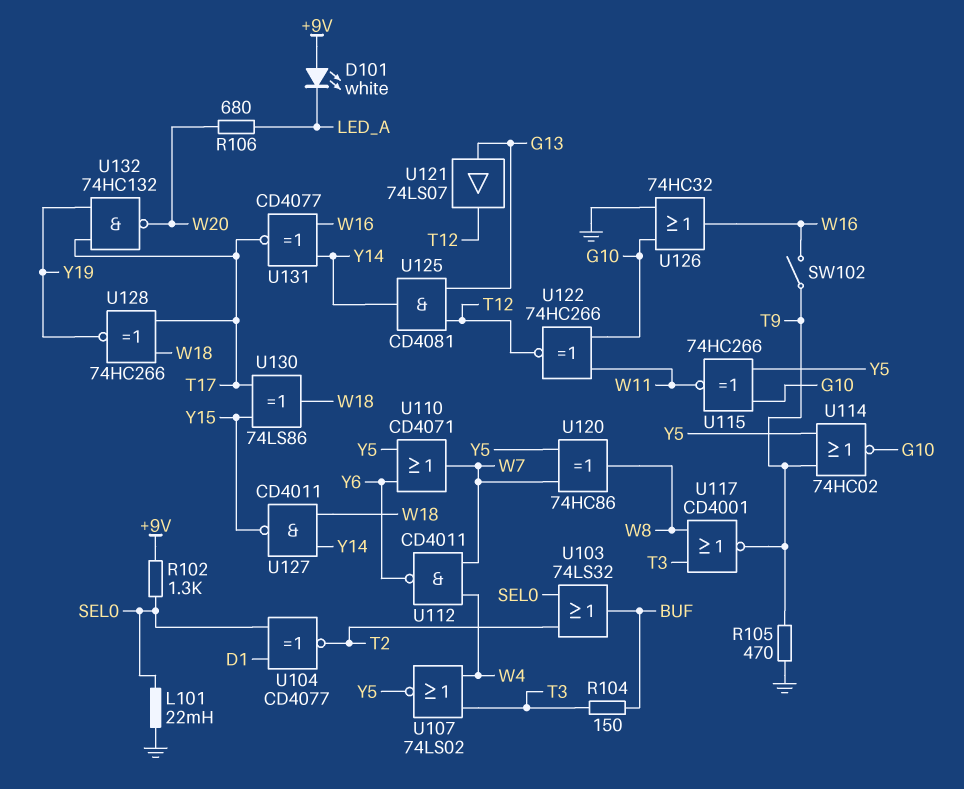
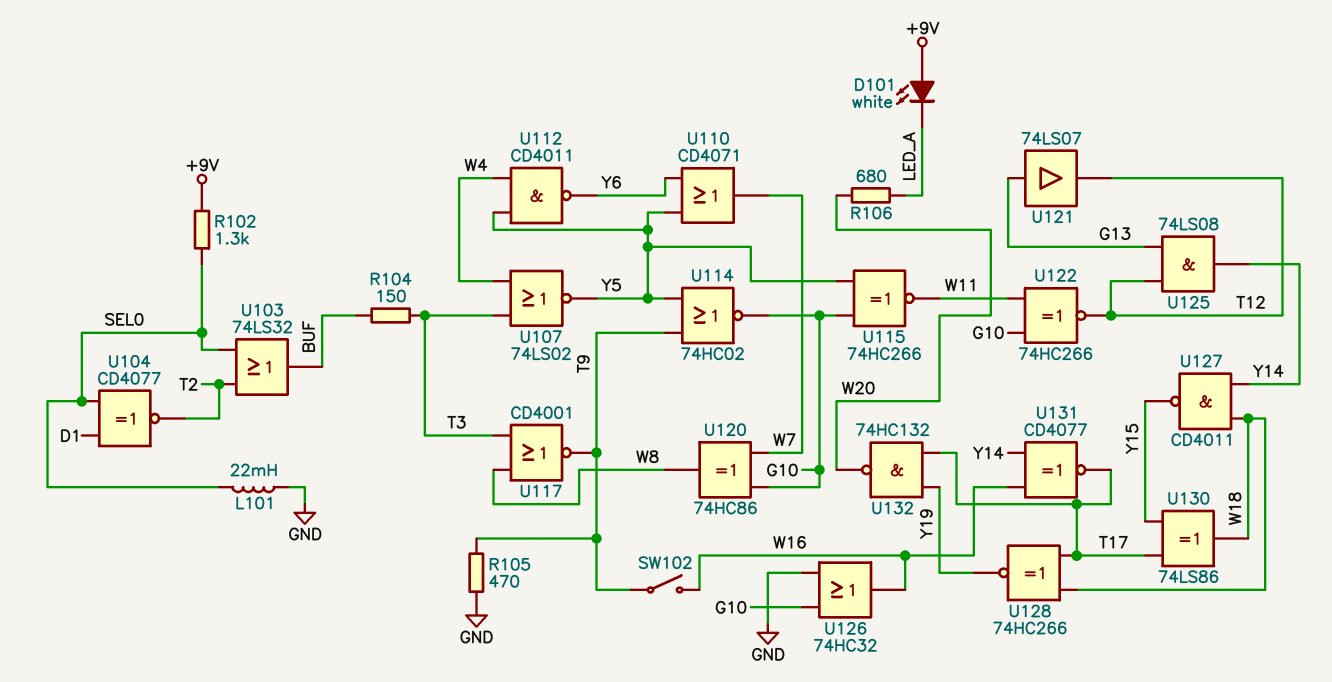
U112: NAND CD4011 (in W4, in W7, out Y6) -> NAND CD4011 (in W4, in Y5, out Y6)
U120: XOR 74HC86 (in W7, in Y5, out W8) -> XOR 74HC86 (in G10, in W7, out W8)
U125: AND CD4081 (in G13, in T12, out Y14) -> AND 74LS08 (in G13, in T12, out Y14)

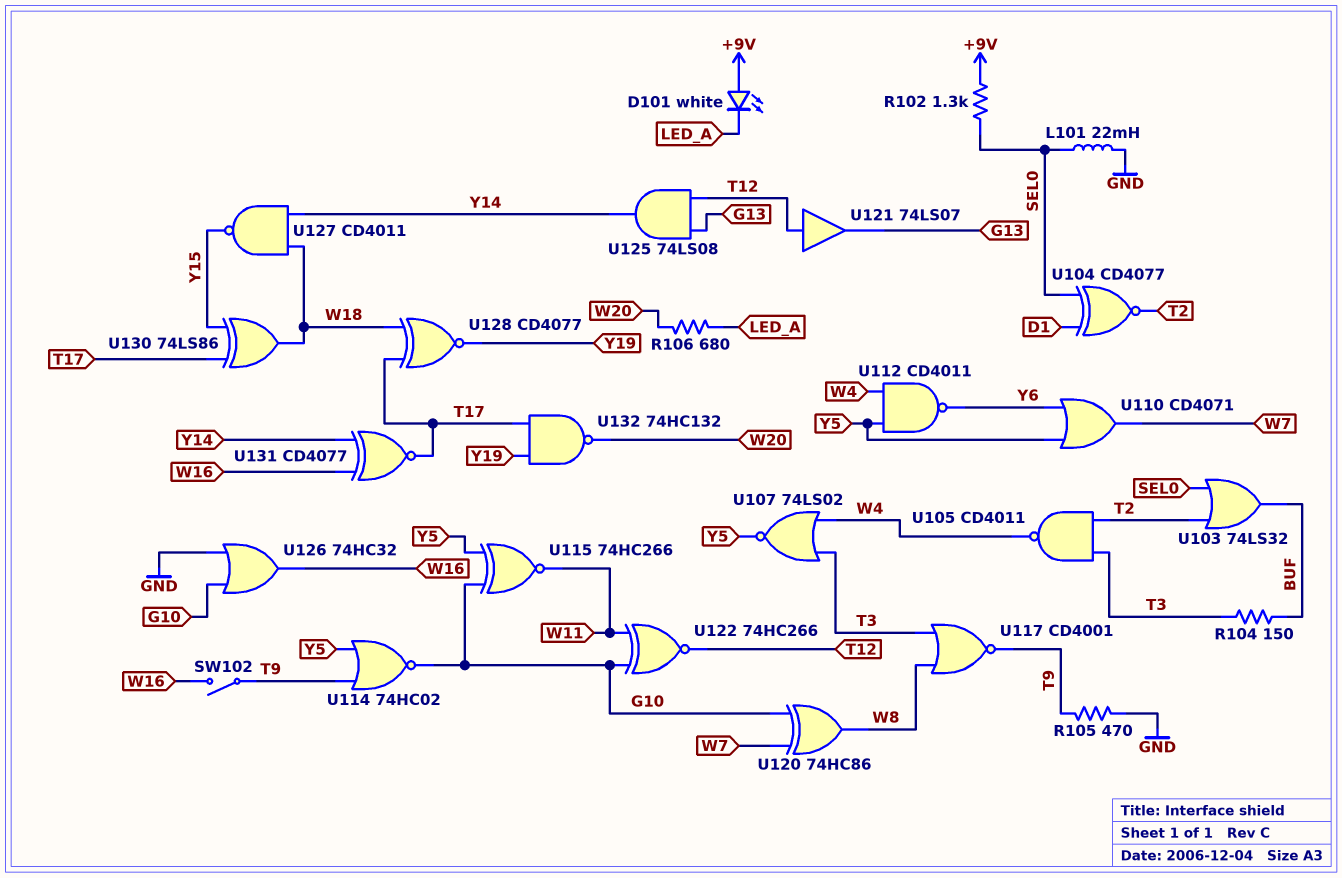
U105: none -> NAND CD4011 (in T2, in T3, out W4)
U121: buffer 74LS07 (in G13, out T12) -> buffer 74LS07 (in T12, out G13)
U128: XNOR 74HC266 (in T17, in W18, out Y19) -> XNOR CD4077 (in T17, in W18, out Y19)

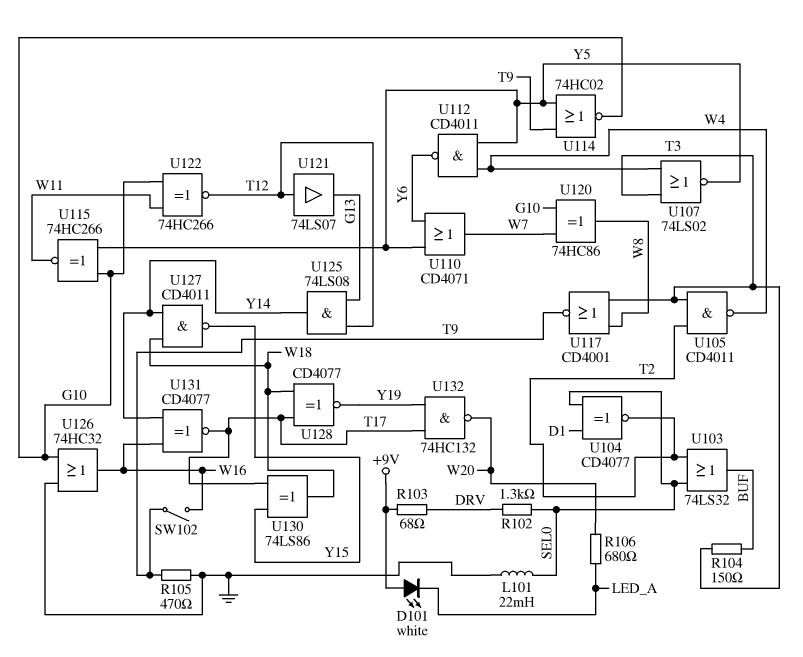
R102: 1.3k (+9V, SEL0) -> 1.3k (DRV, SEL0)
R103: none -> 68 (+9V, DRV)

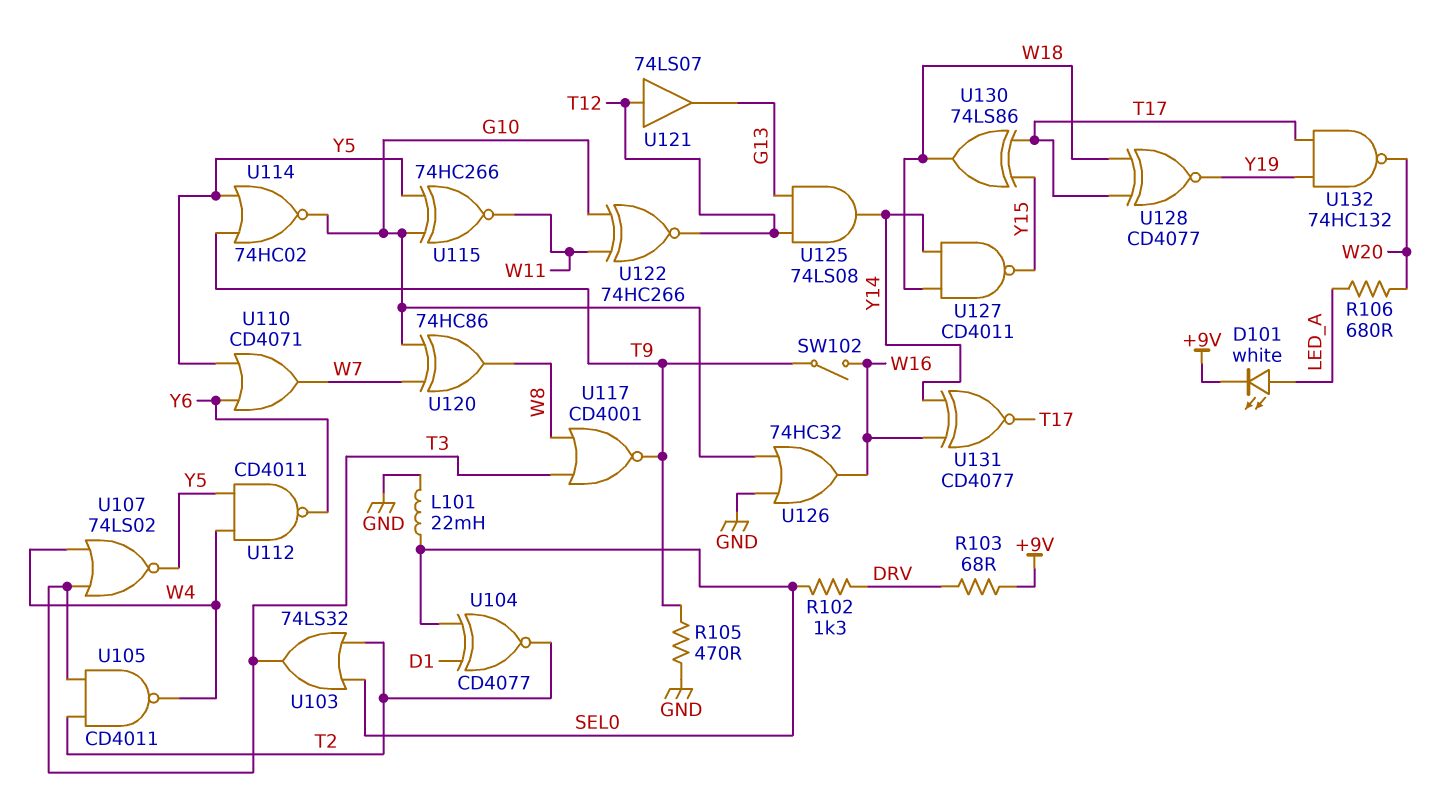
D101: LED white (A +9V, K LED_A) -> LED white (A LED_A, K +9V)
R104: 150 (BUF, T3) -> none
U103: OR 74LS32 (in SEL0, in T2, out BUF) -> OR 74LS32 (in SEL0, in T2, out T3)

